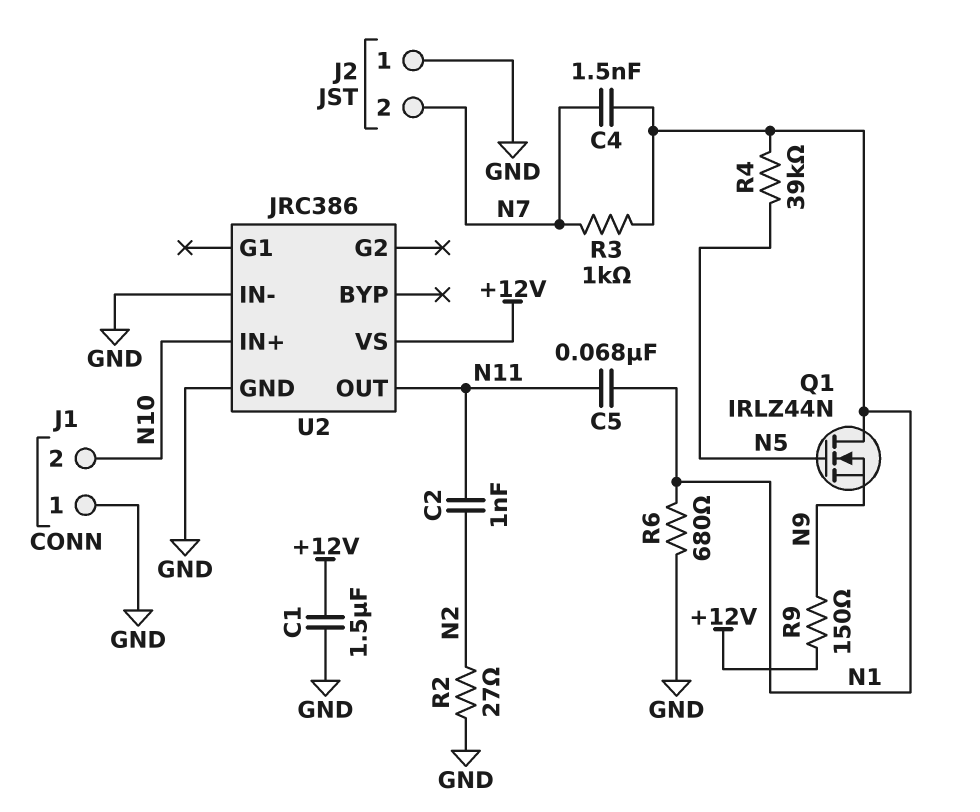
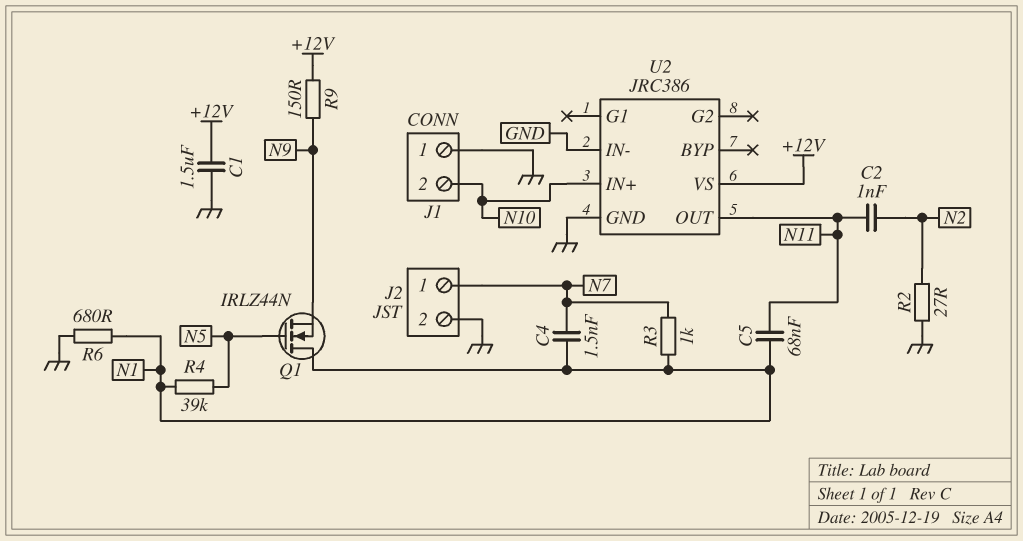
J2 pin 1: GND -> N7
J2 pin 2: N7 -> GND

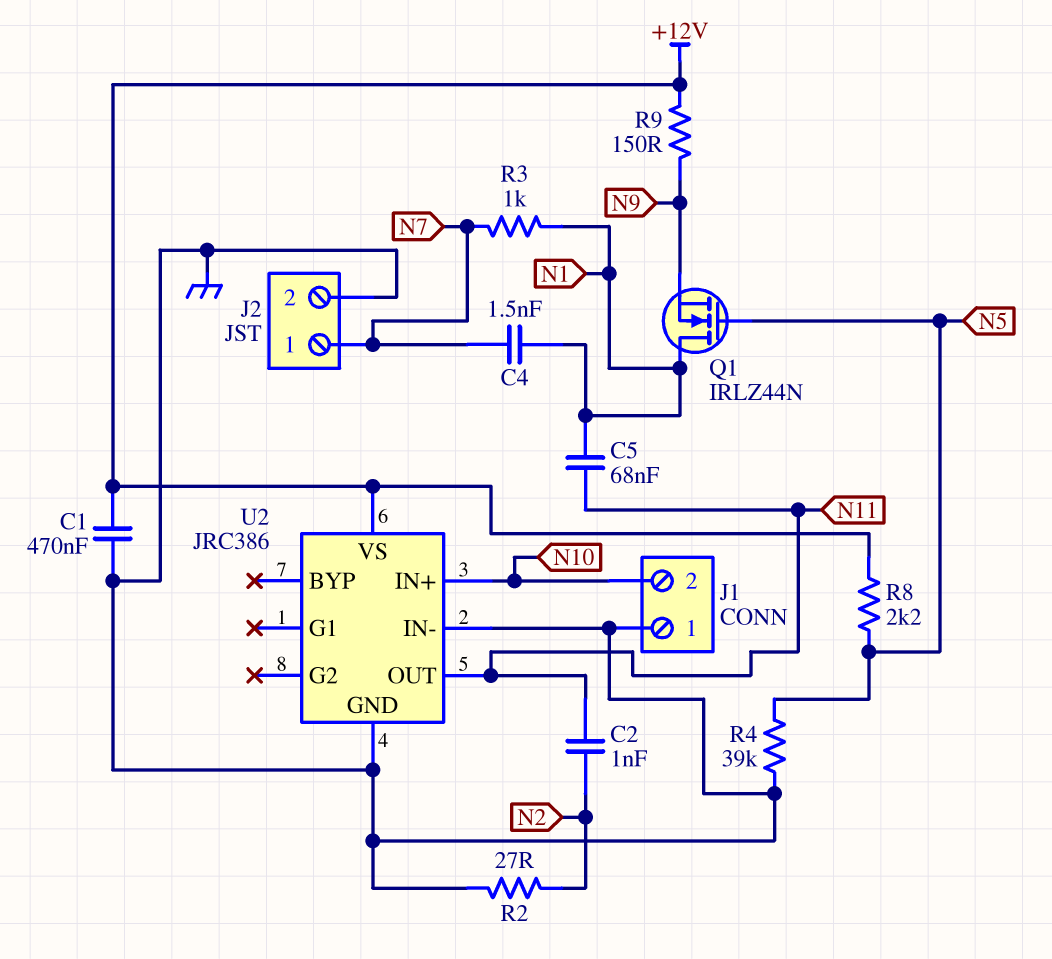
C1: 1.5uF (+12V, GND) -> 470nF (+12V, GND)
R4: 39k (N1, N5) -> 39k (GND, N5)
R6: 680 (GND, N1) -> none
R8: none -> 2.2k (+12V, N5)

